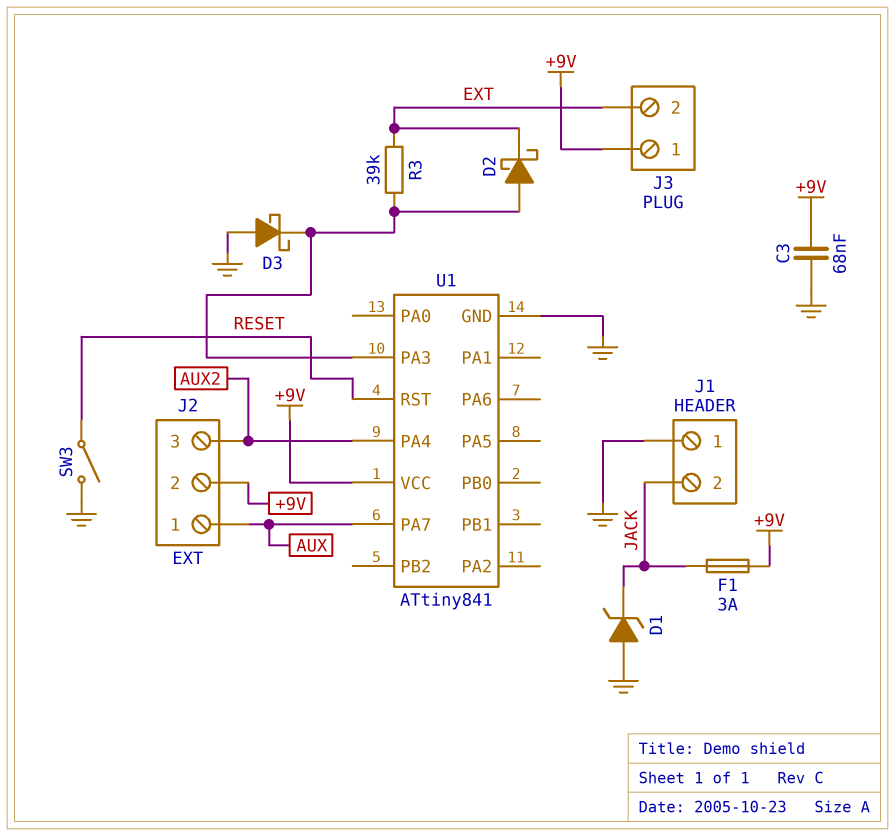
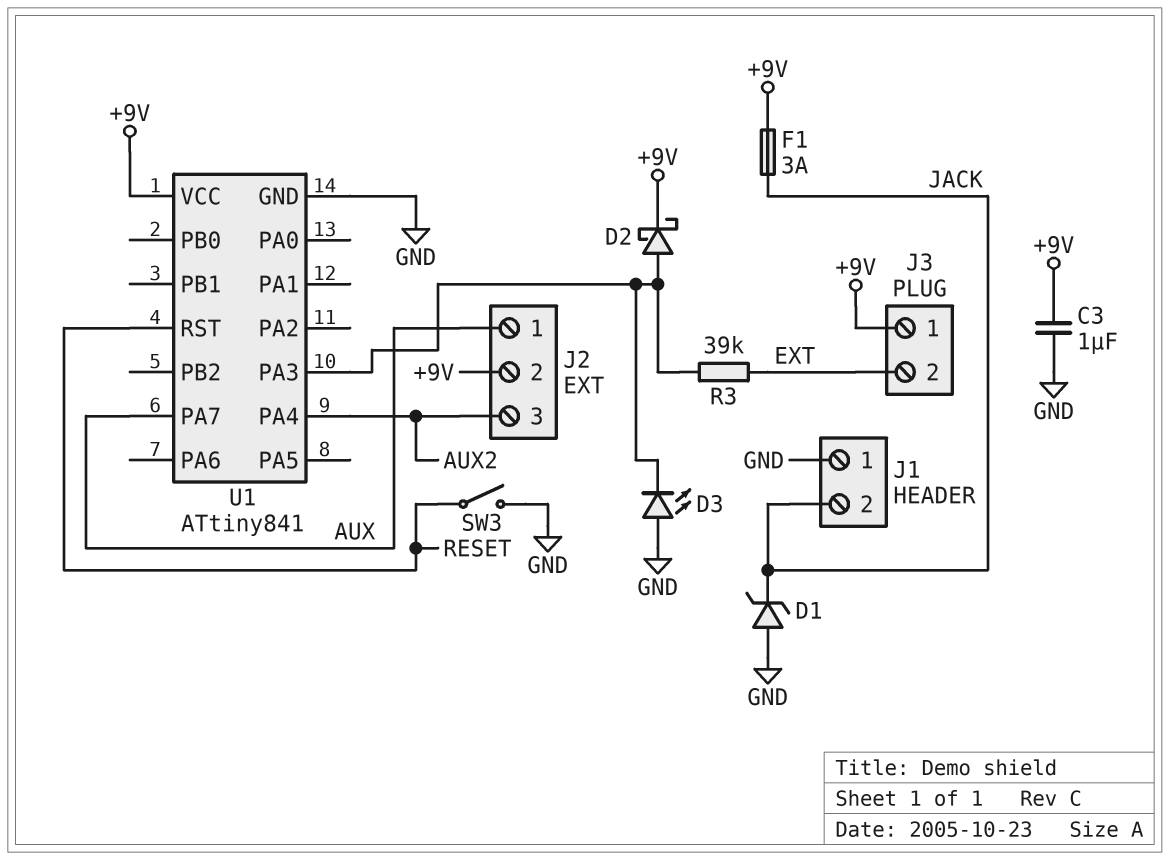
C3: 68nF (+9V, GND) -> 1uF (+9V, GND)
D2: schottky (A U1/PA3, K EXT) -> schottky (A U1/PA3, K +9V)
D3: schottky (A GND, K U1/PA3) -> LED (A GND, K U1/PA3)

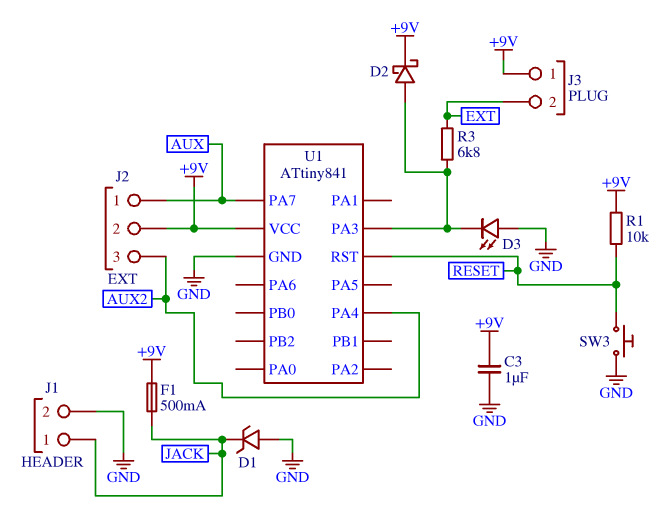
F1: 3A (+9V, JACK) -> 500mA (+9V, JACK)
J1 pin 1: GND -> JACK
J1 pin 2: JACK -> GND
R1: none -> 10k (+9V, RESET)
R3: 39k (EXT, U1/PA3) -> 6.8k (EXT, U1/PA3)
SW3: switch (GND, RESET) -> button (GND, RESET)

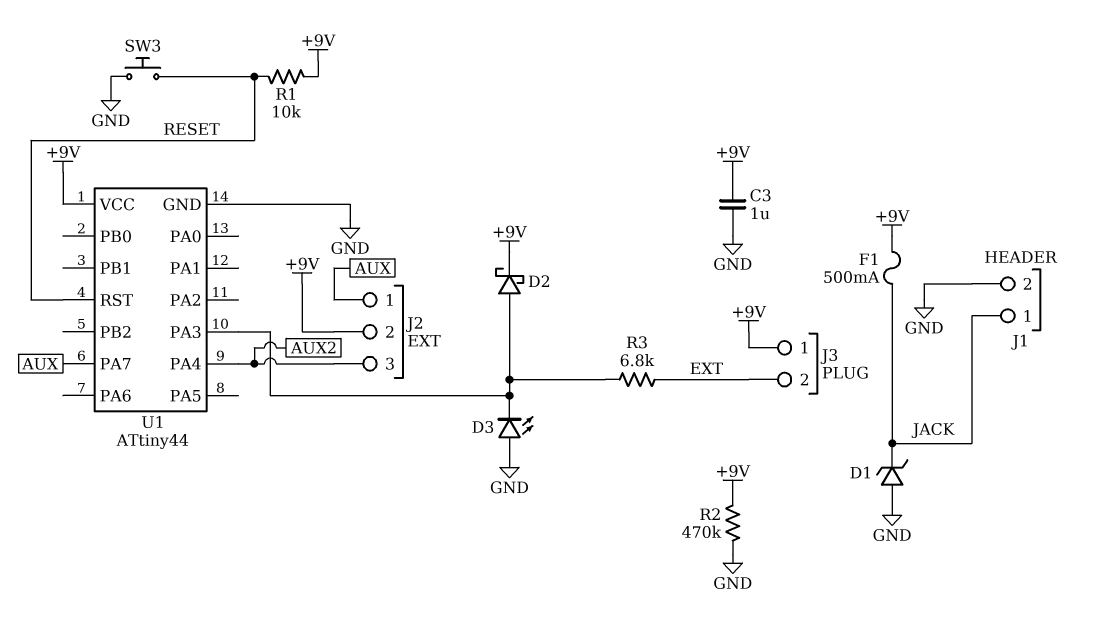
R2: none -> 470k (+9V, GND)
U1: ATtiny841 -> ATtiny44

